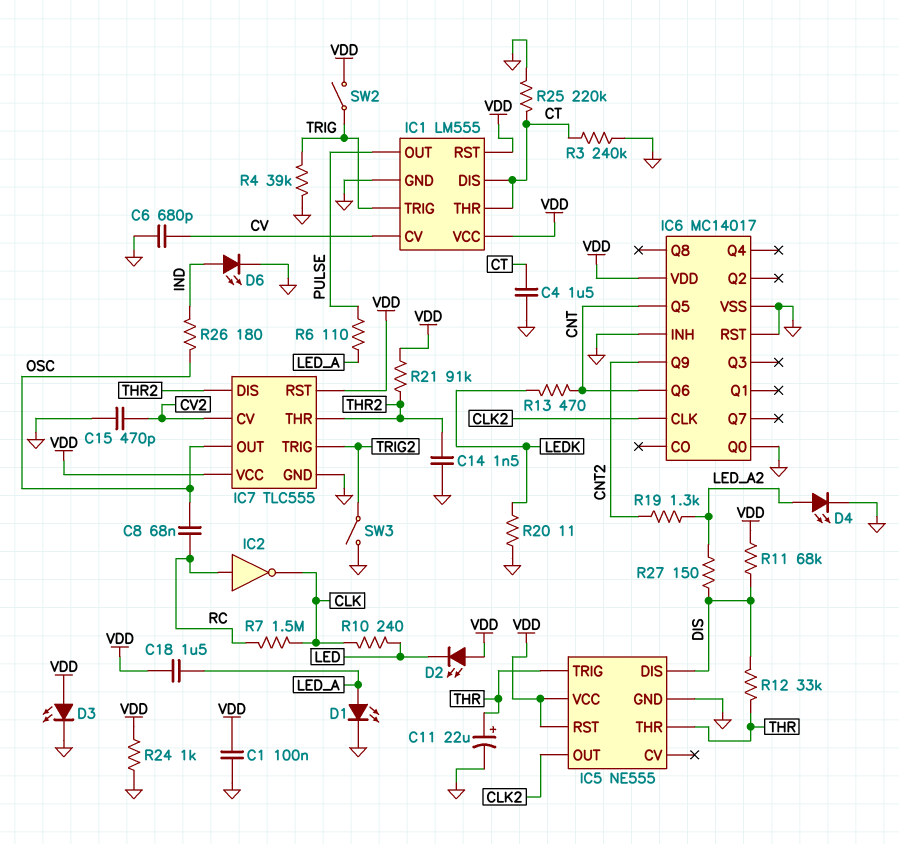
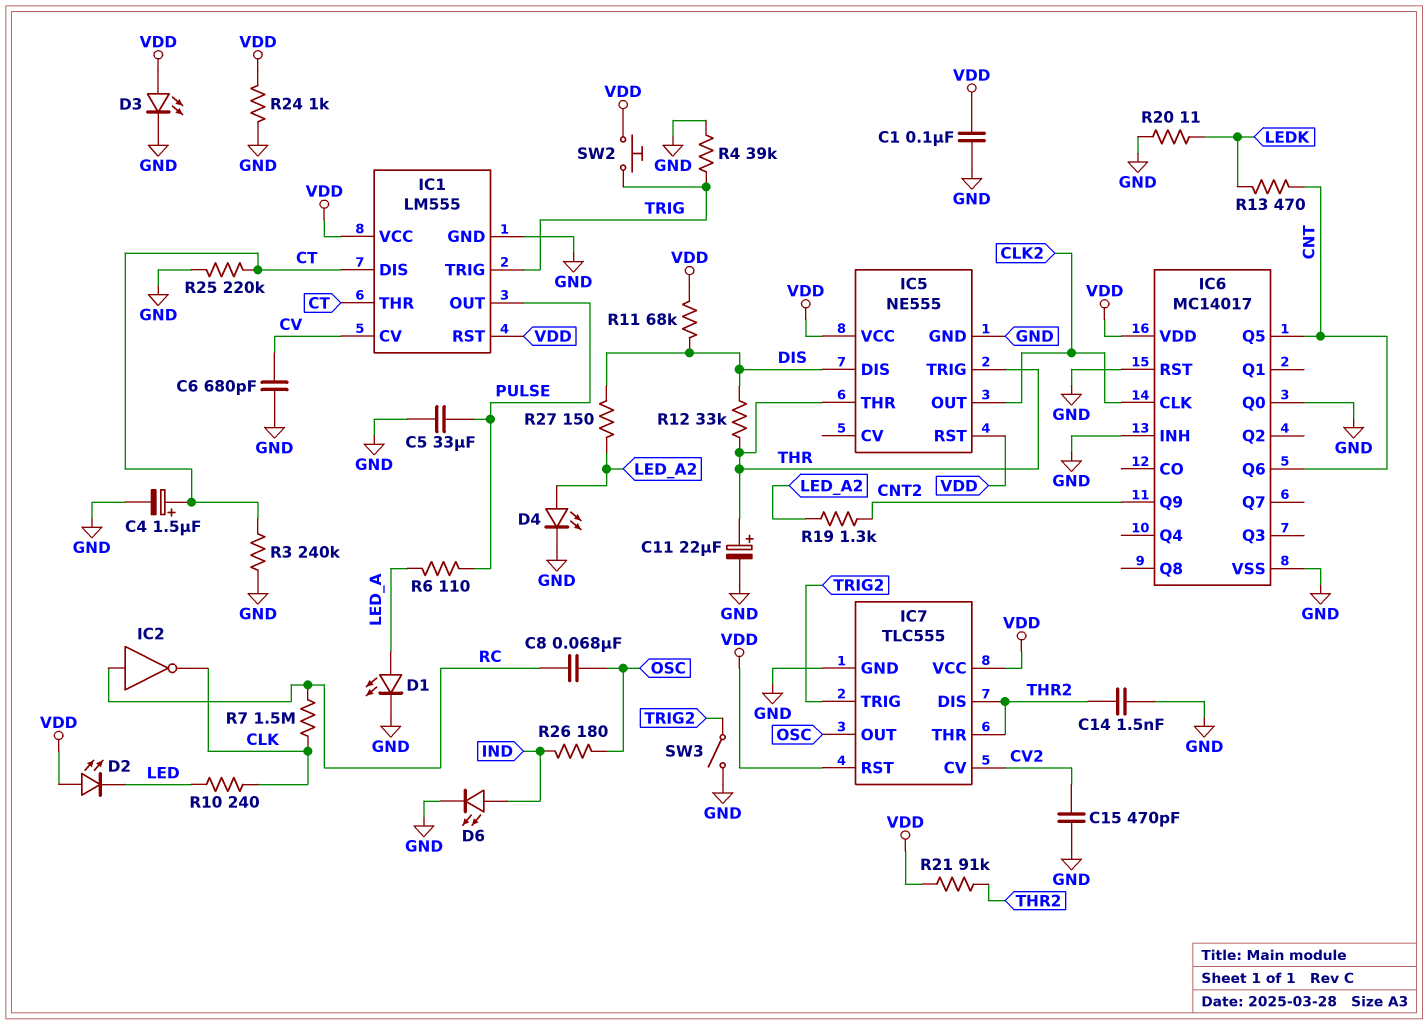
C4: 1.5uF (CT, GND) -> 1.5uF (plus CT, minus GND)
C5: none -> 33uF (GND, PULSE)
C18: 1.5uF (LED_A, VDD) -> none
SW2: switch (TRIG, VDD) -> button (TRIG, VDD)

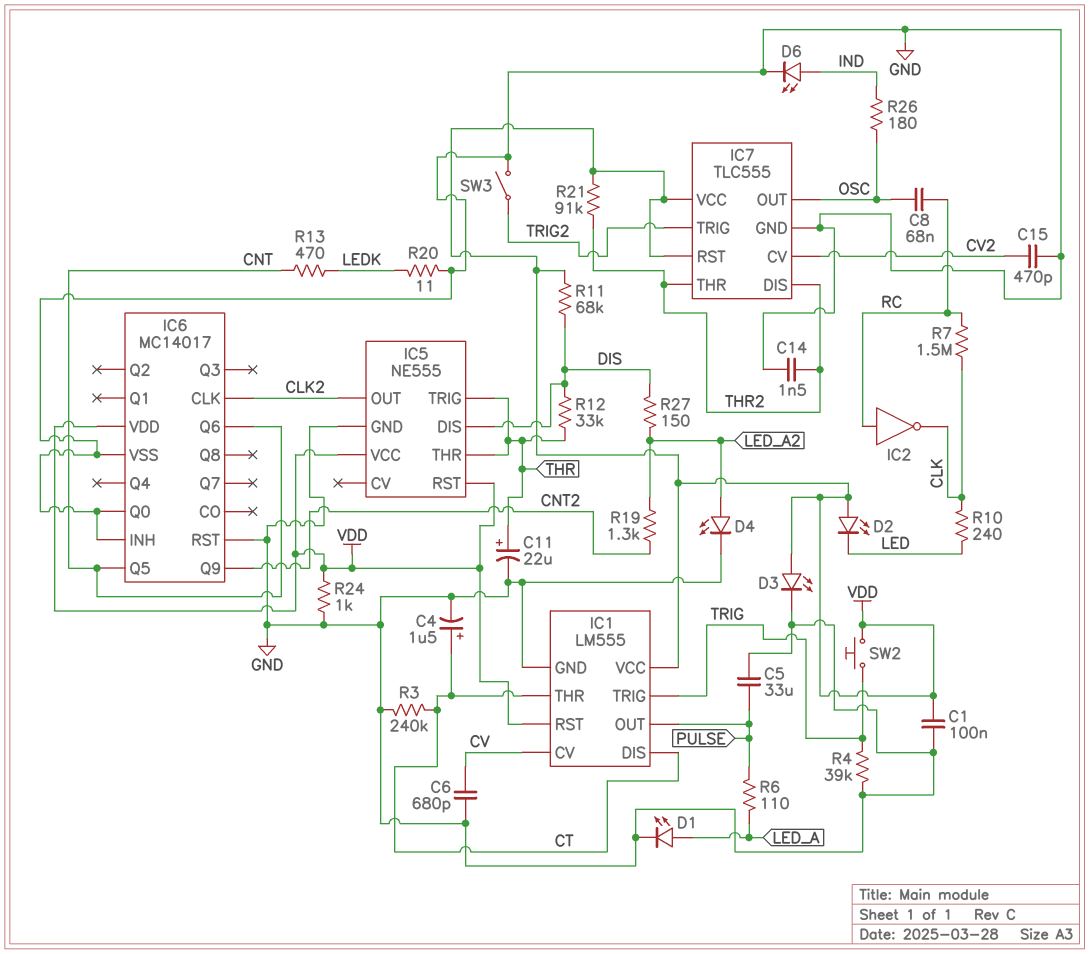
R25: 220k (CT, GND) -> none

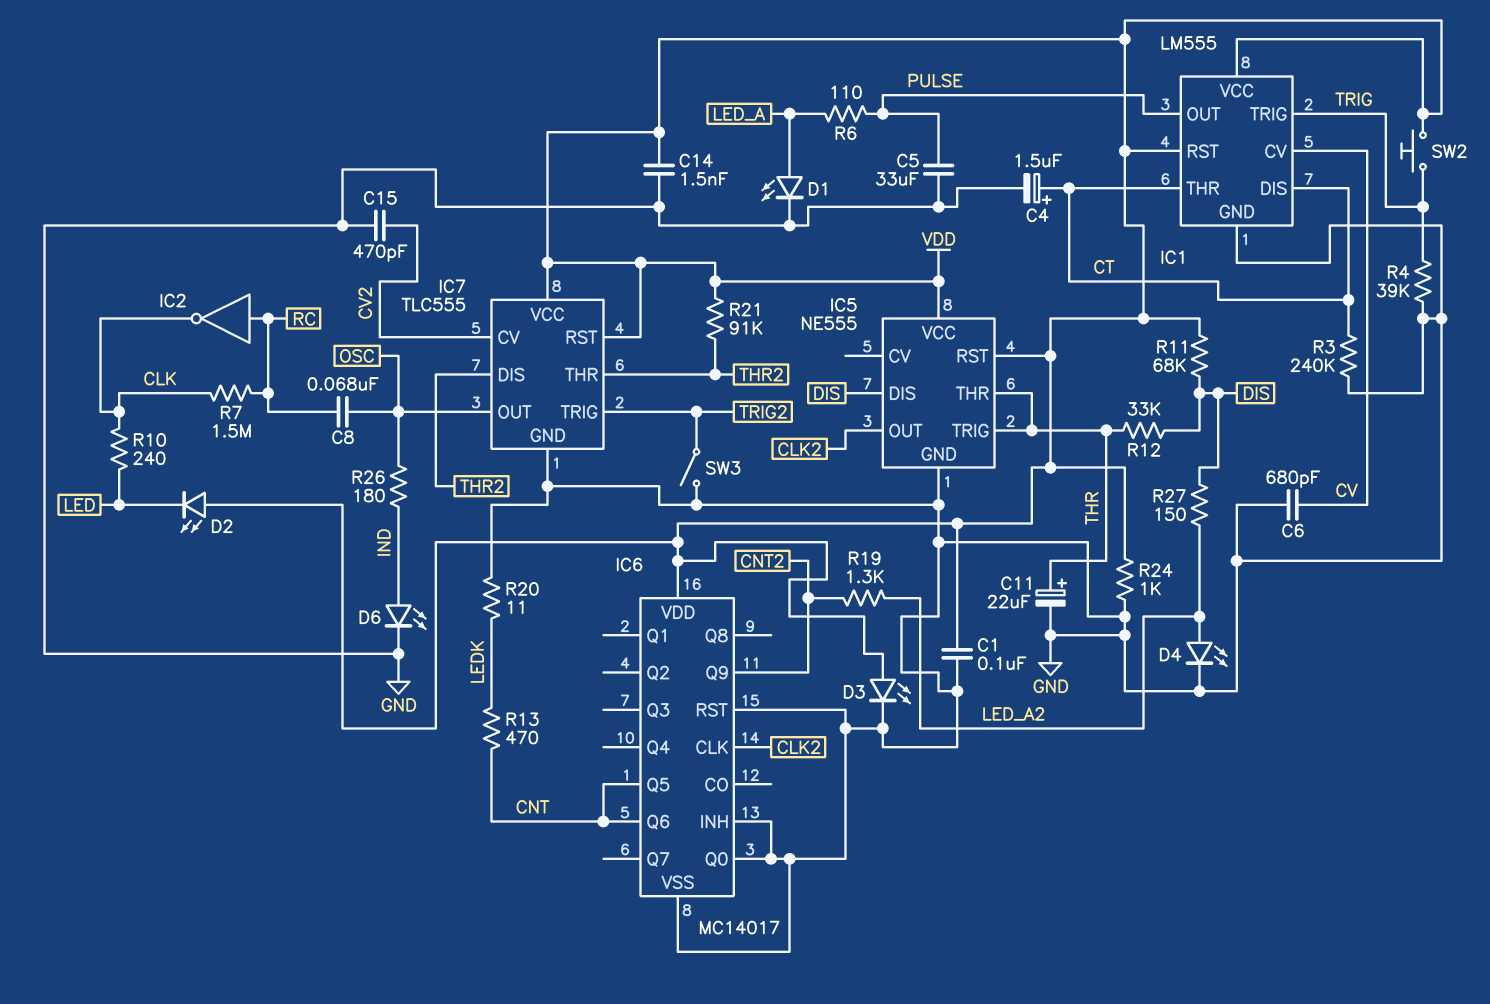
C14: 1.5nF (GND, THR2) -> 1.5nF (GND, VDD)

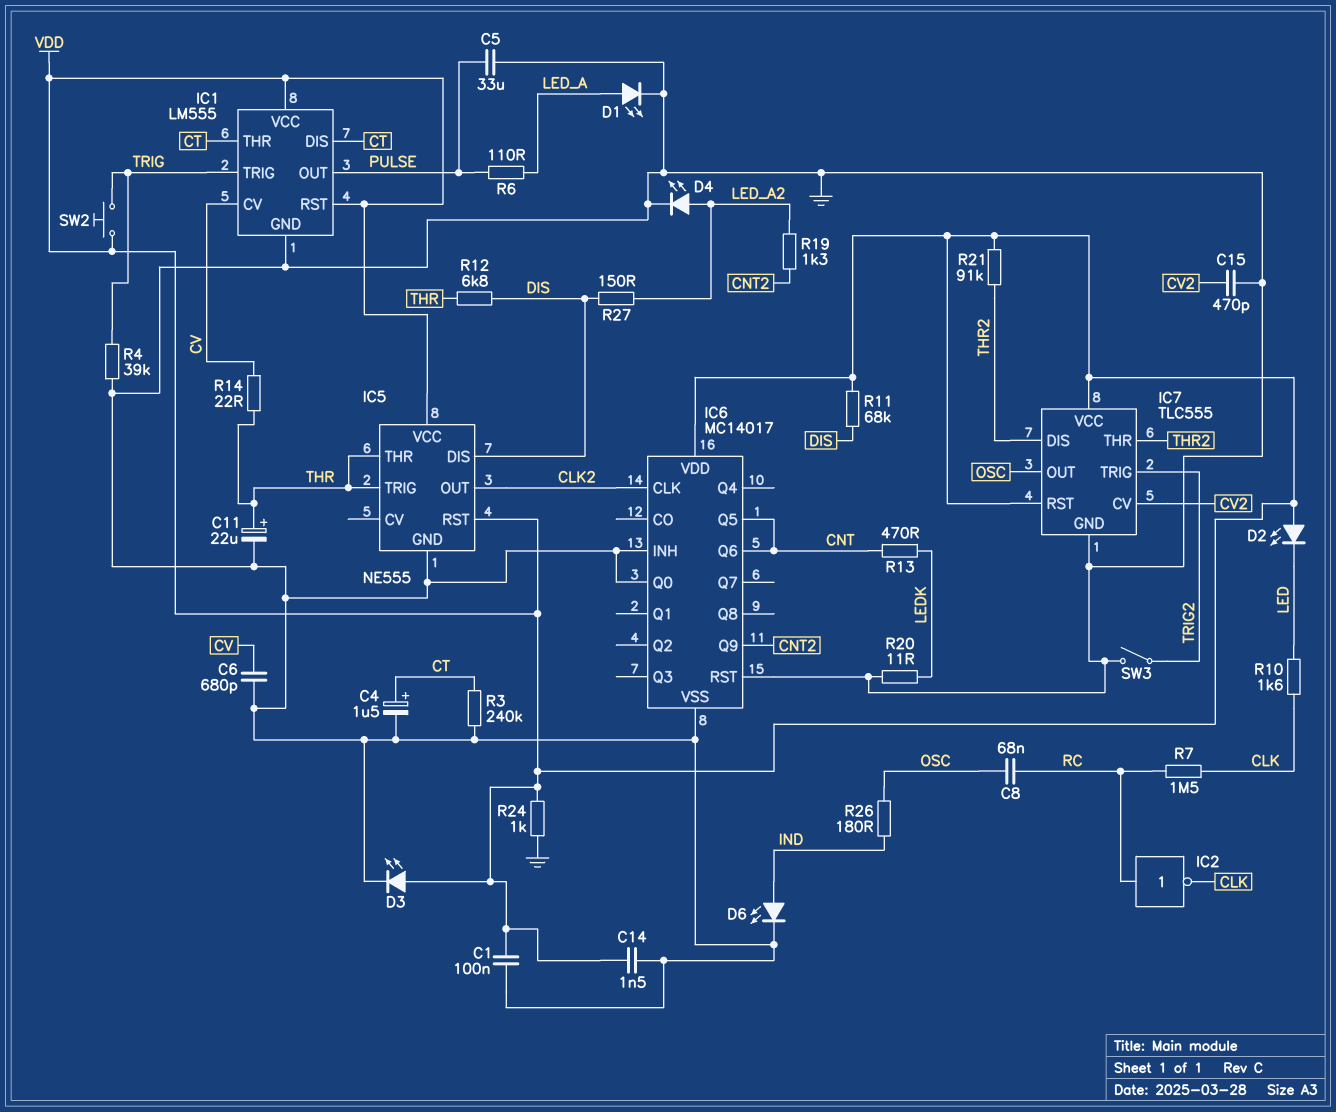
R10: 240 (CLK, LED) -> 1.6k (CLK, LED)
R12: 33k (DIS, THR) -> 6.8k (DIS, THR)
R14: none -> 22 (CV, THR)

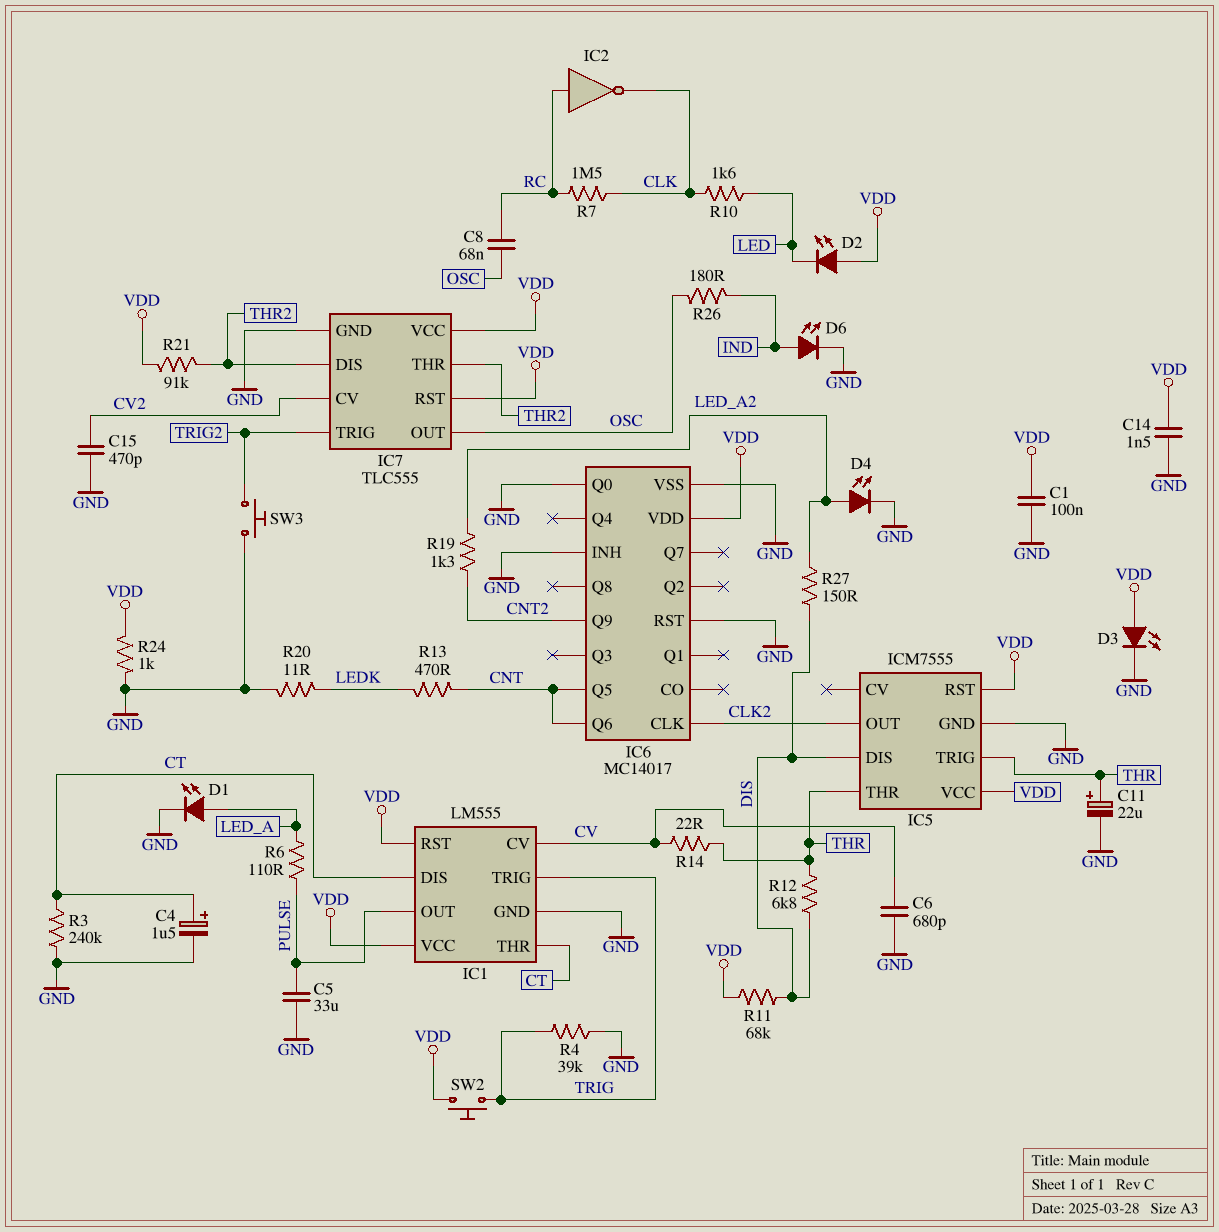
IC5: NE555 -> ICM7555
SW3: switch (GND, TRIG2) -> button (GND, TRIG2)

